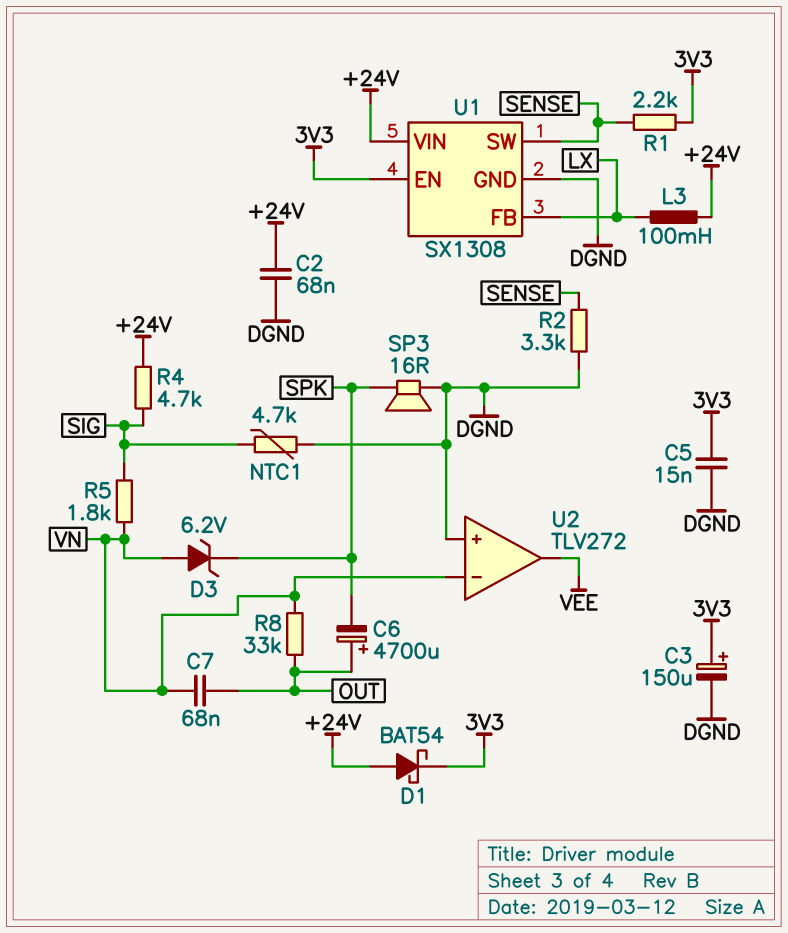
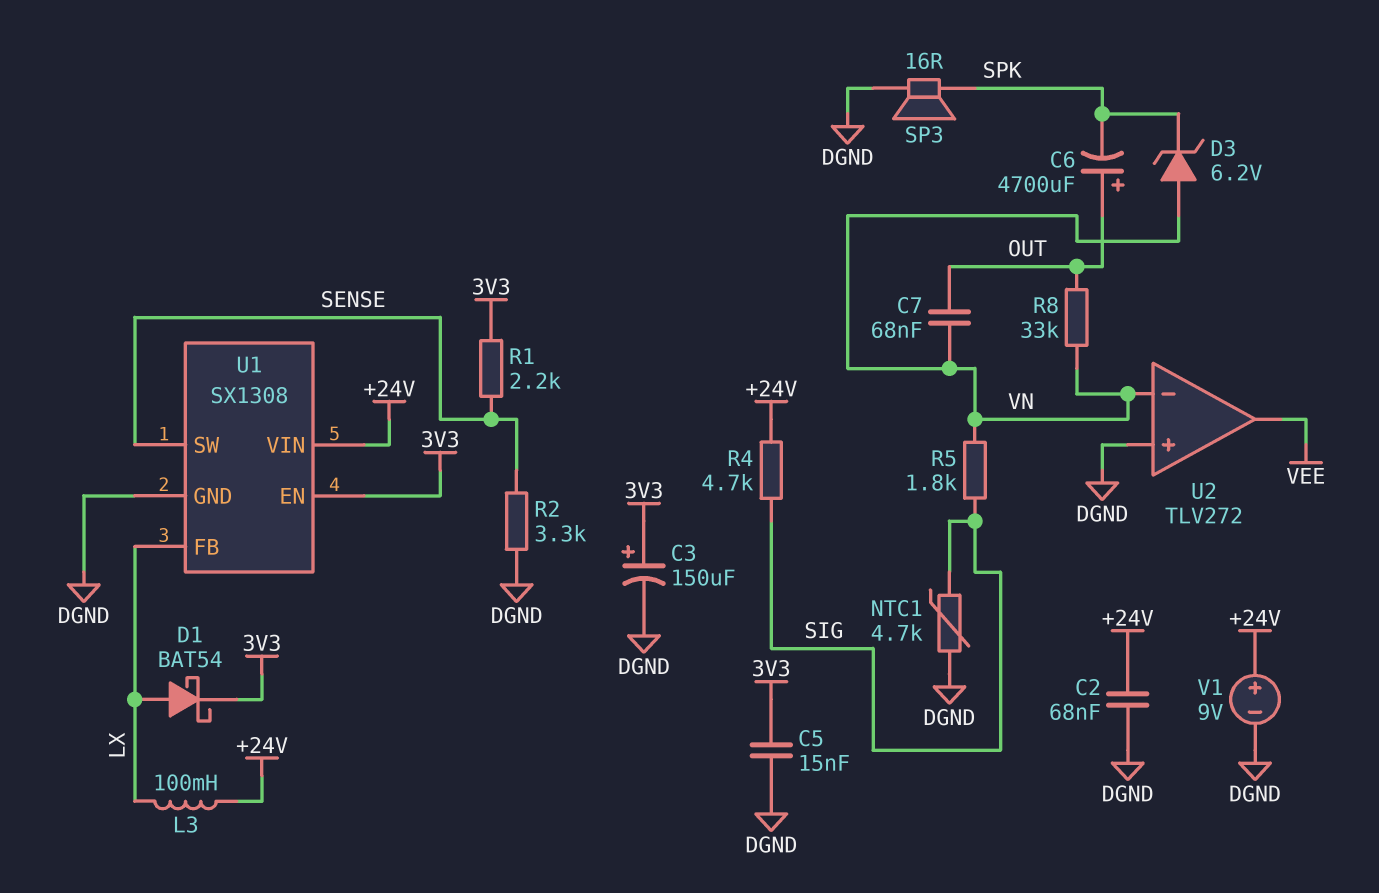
D1: schottky BAT54 (A +24V, K 3V3) -> schottky BAT54 (A LX, K 3V3)
V1: none -> 9V (plus +24V, minus DGND)

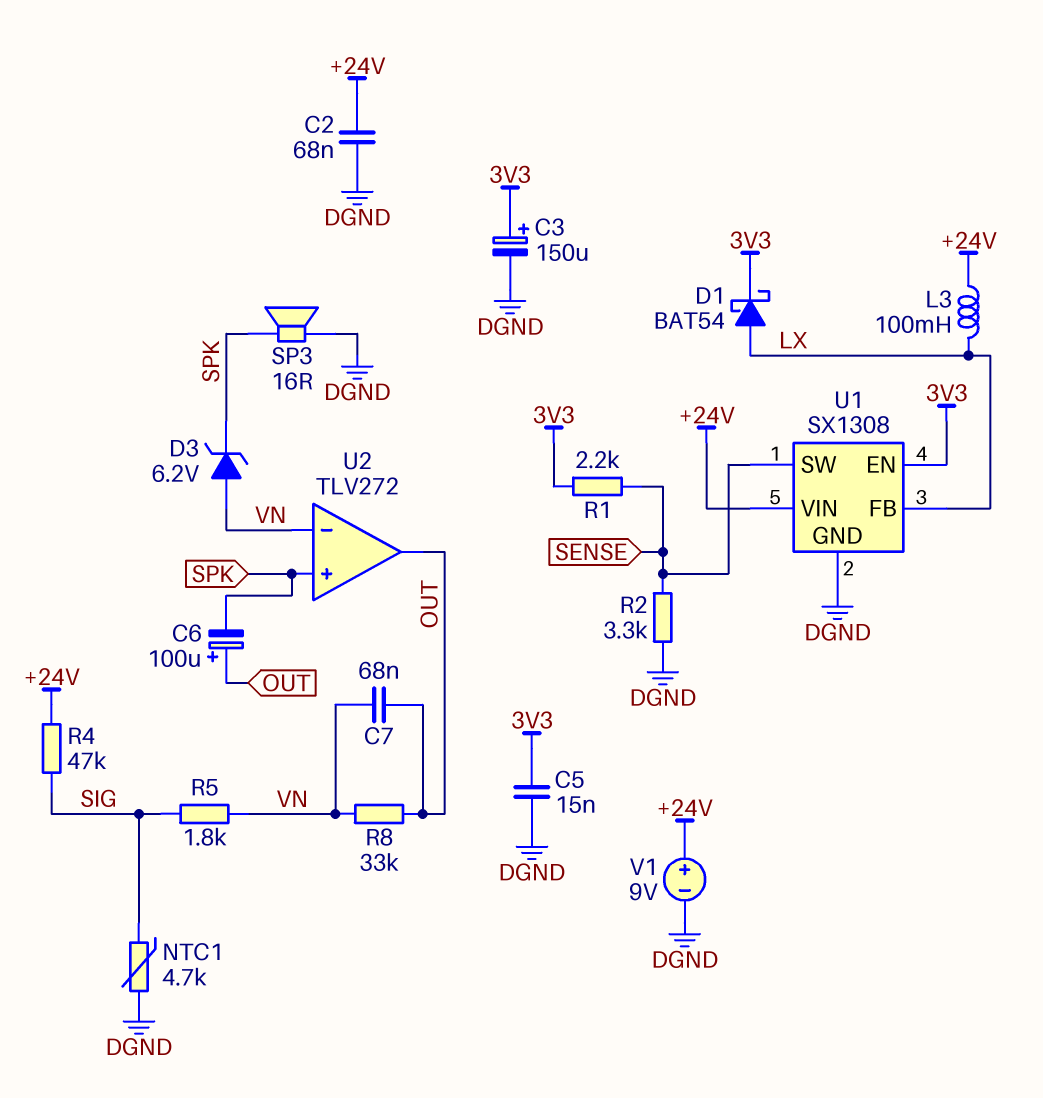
C6: 4700uF (plus OUT, minus SPK) -> 100uF (plus OUT, minus SPK)
R4: 4.7k (+24V, SIG) -> 47k (+24V, SIG)
U2 pin in+: DGND -> SPK
U2 pin out: VEE -> OUT

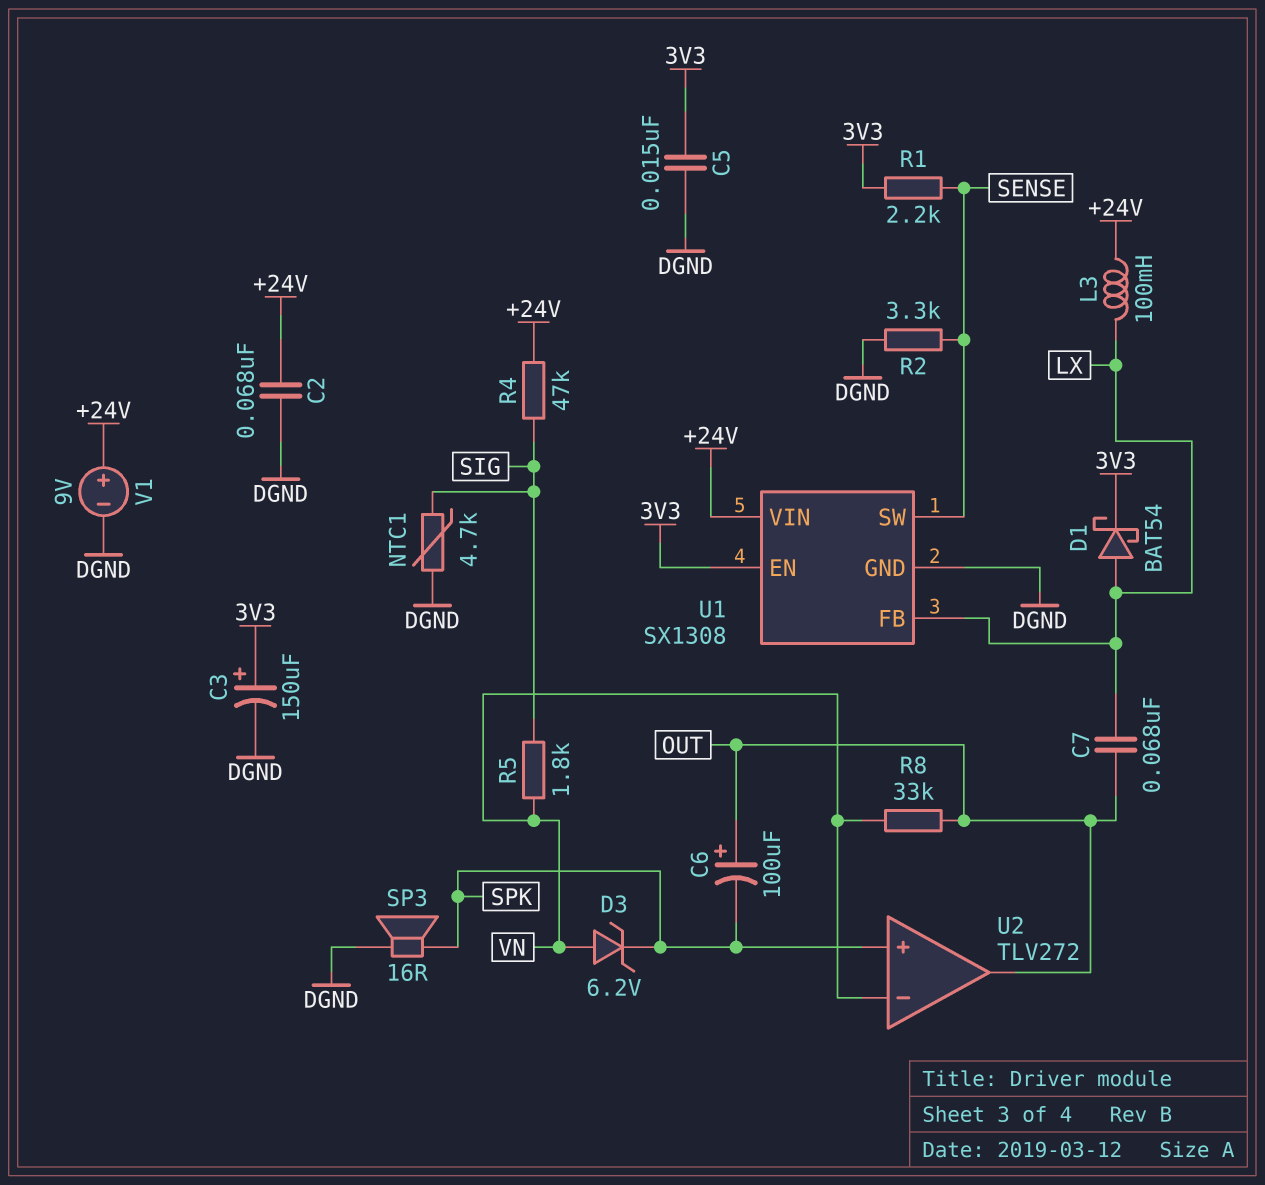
C7: 68nF (OUT, VN) -> 68nF (LX, OUT)

